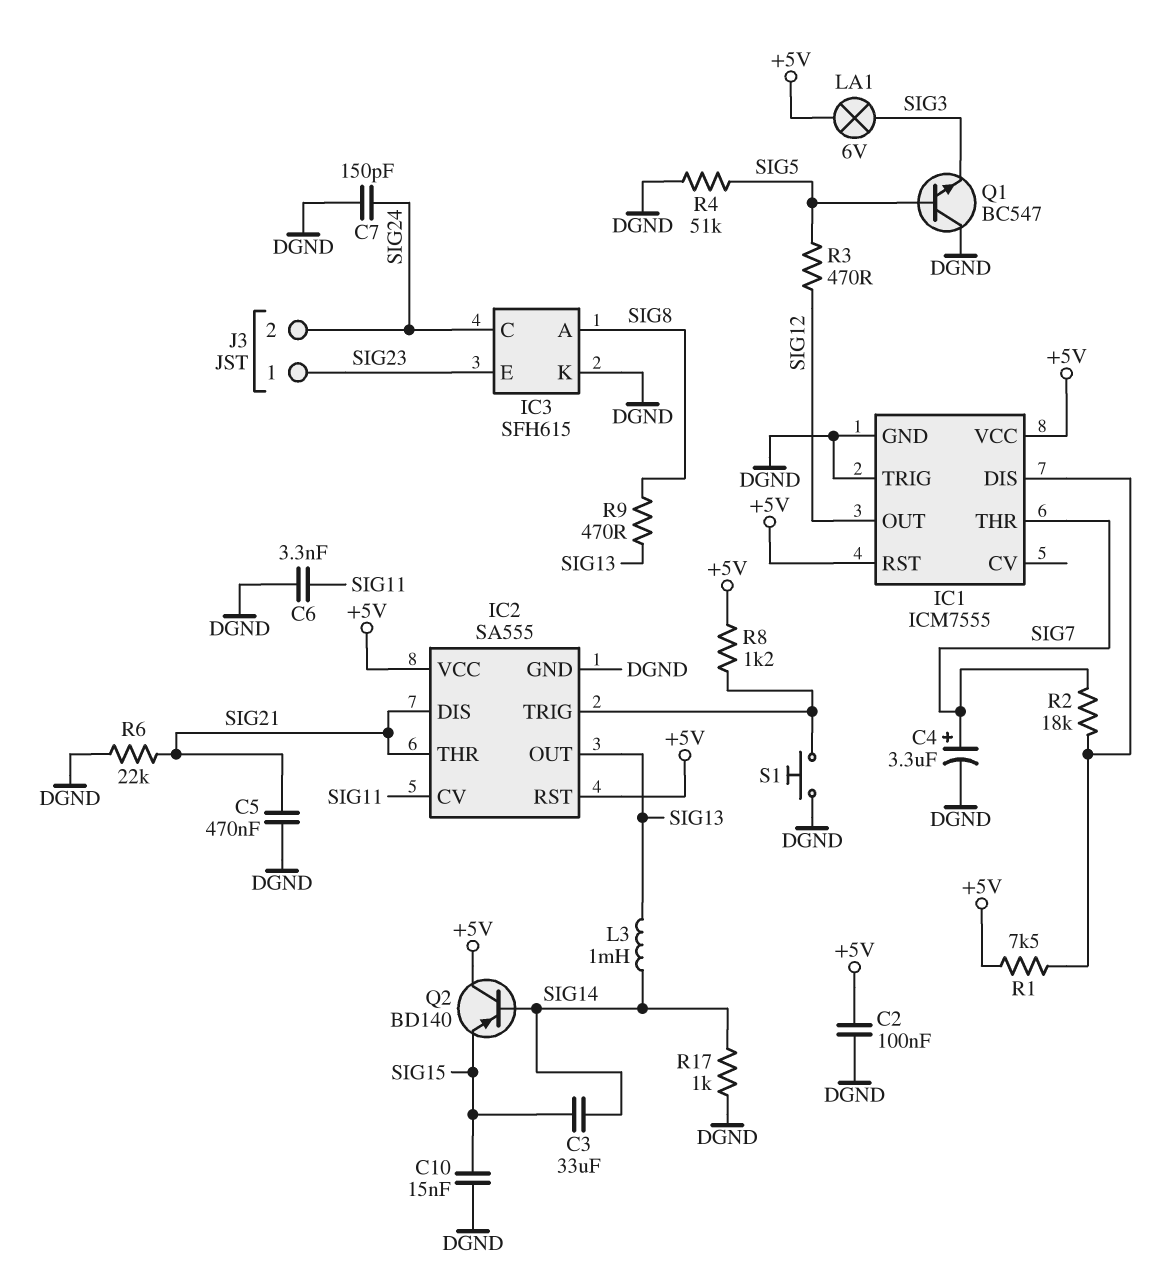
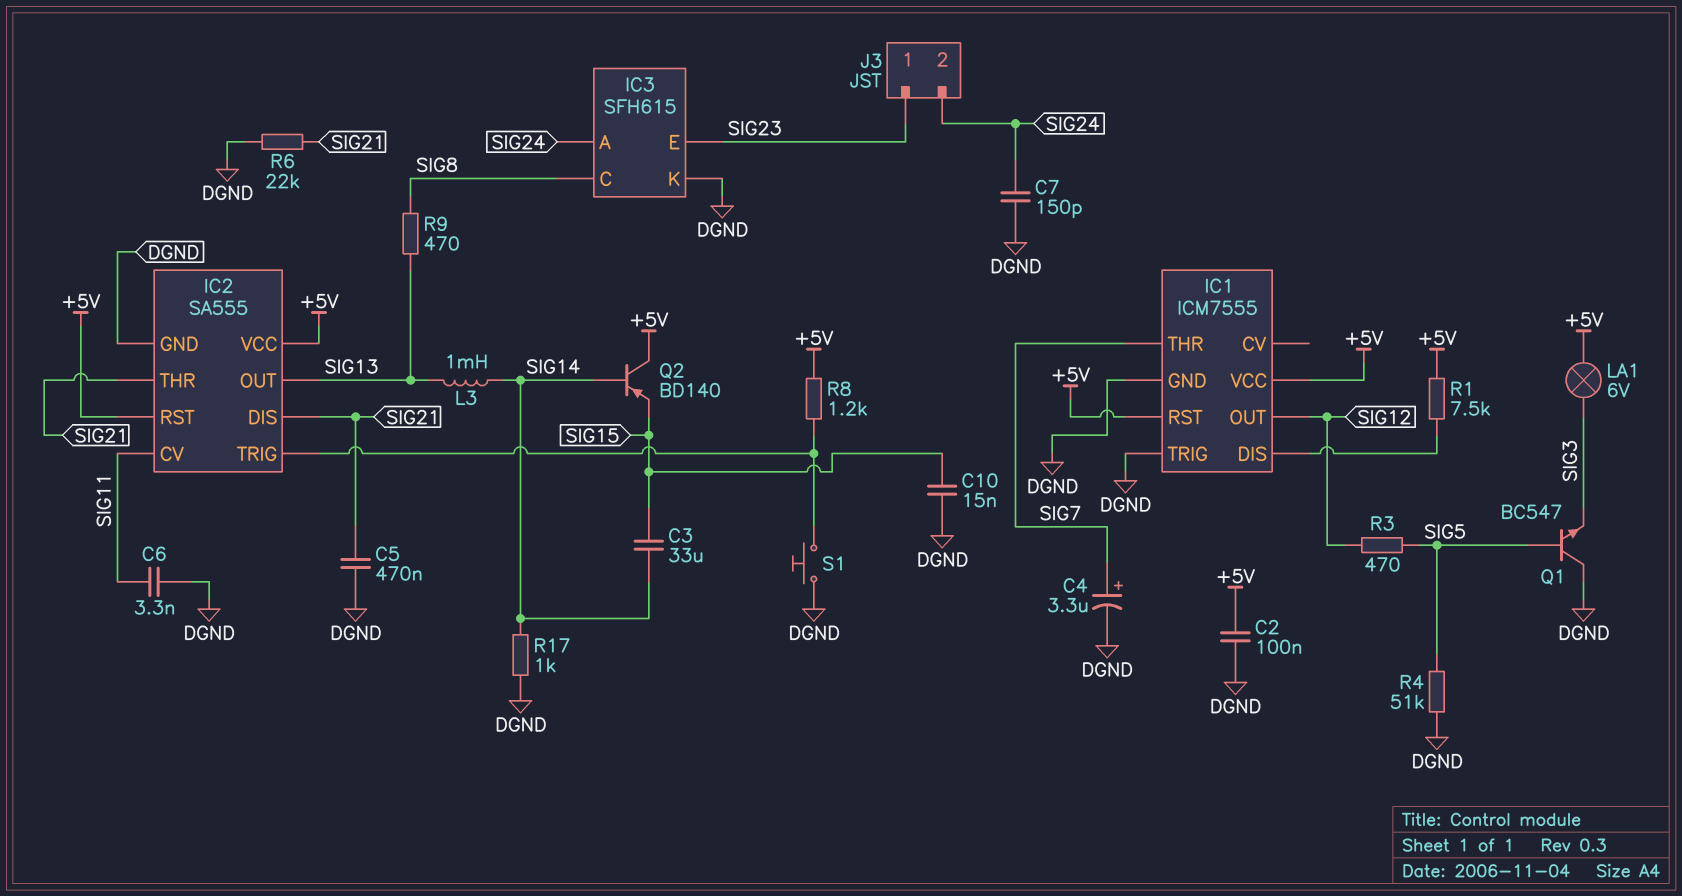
IC3 pin A: SIG8 -> SIG24
IC3 pin C: SIG24 -> SIG8
R2: 18k (IC1/DIS, SIG7) -> none

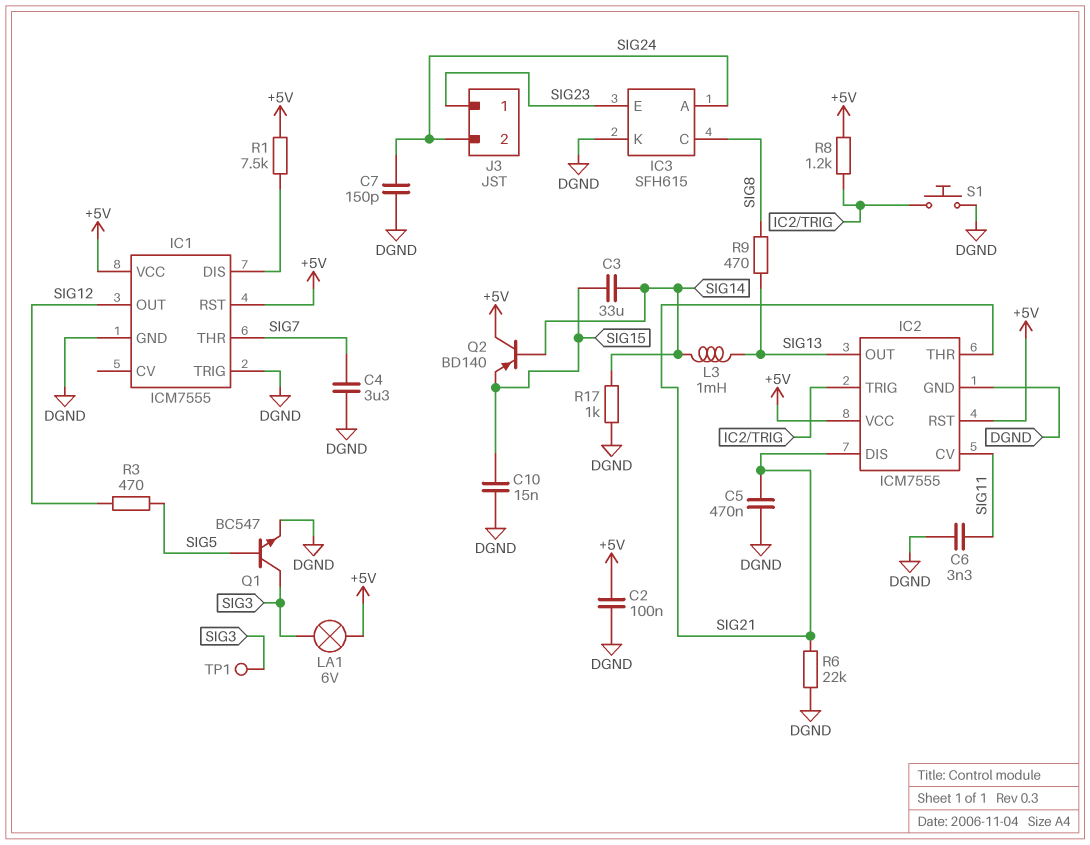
C4: 3.3uF (plus SIG7, minus DGND) -> 3.3uF (DGND, SIG7)
IC2: SA555 -> ICM7555
Q1: NPN BC547 (B SIG5, C DGND, E SIG3) -> NPN BC547 (B SIG5, C SIG3, E DGND)
R4: 51k (DGND, SIG5) -> none
TP1: none -> test point (SIG3)

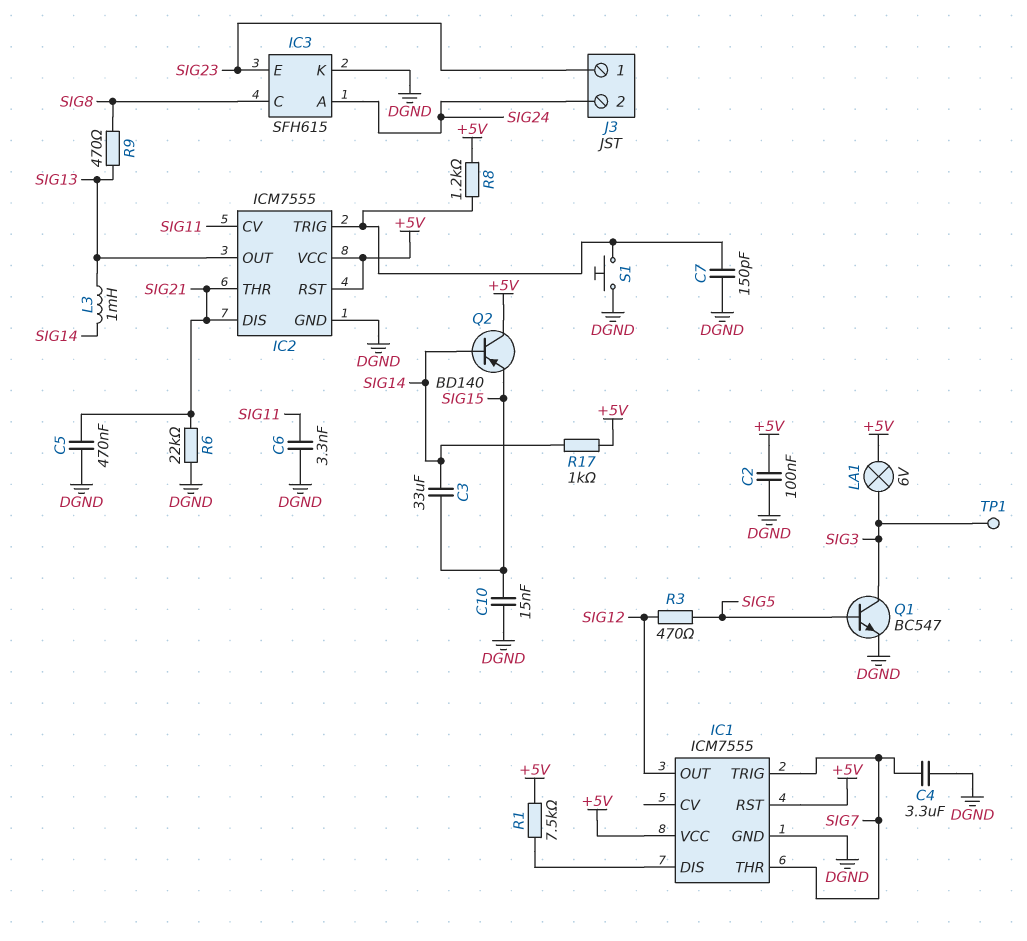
C7: 150pF (DGND, SIG24) -> 150pF (DGND, IC2/TRIG)
IC1 pin TRIG: DGND -> SIG7
R17: 1k (DGND, SIG14) -> 1k (+5V, SIG14)

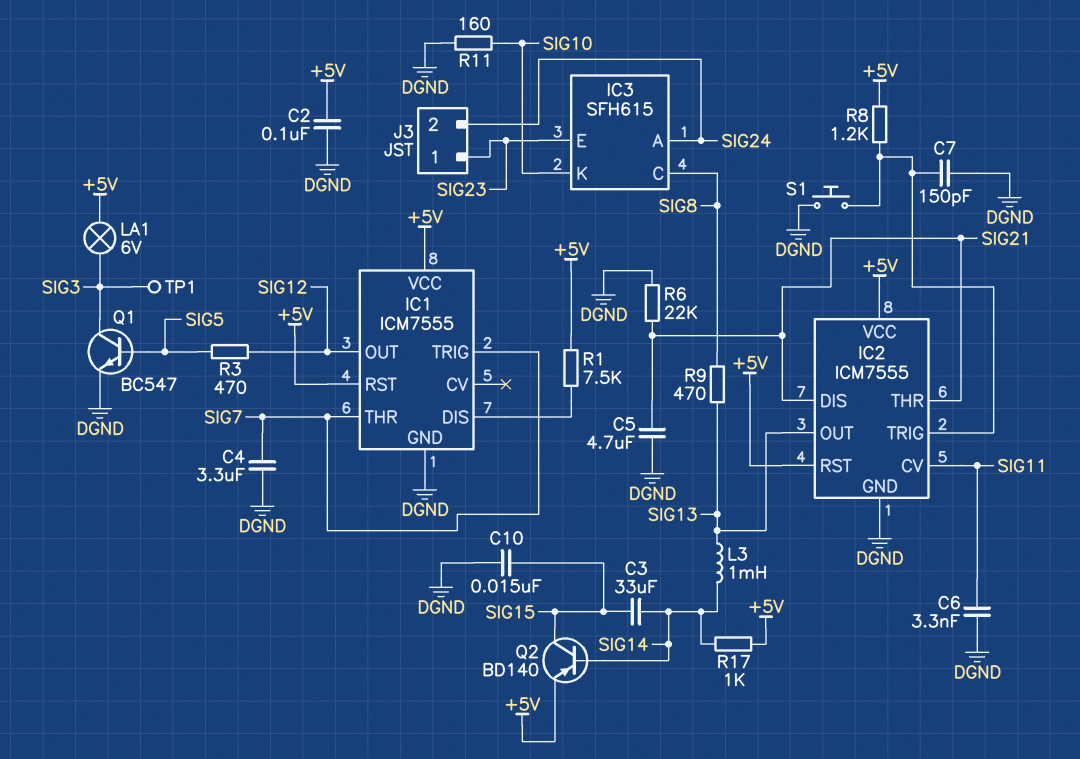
C5: 470nF (DGND, SIG21) -> 4.7uF (DGND, SIG21)
IC3 pin K: DGND -> SIG10
Q2: PNP BD140 (B SIG14, C +5V, E SIG15) -> PNP BD140 (B SIG14, C SIG15, E +5V)
R11: none -> 160 (DGND, SIG10)

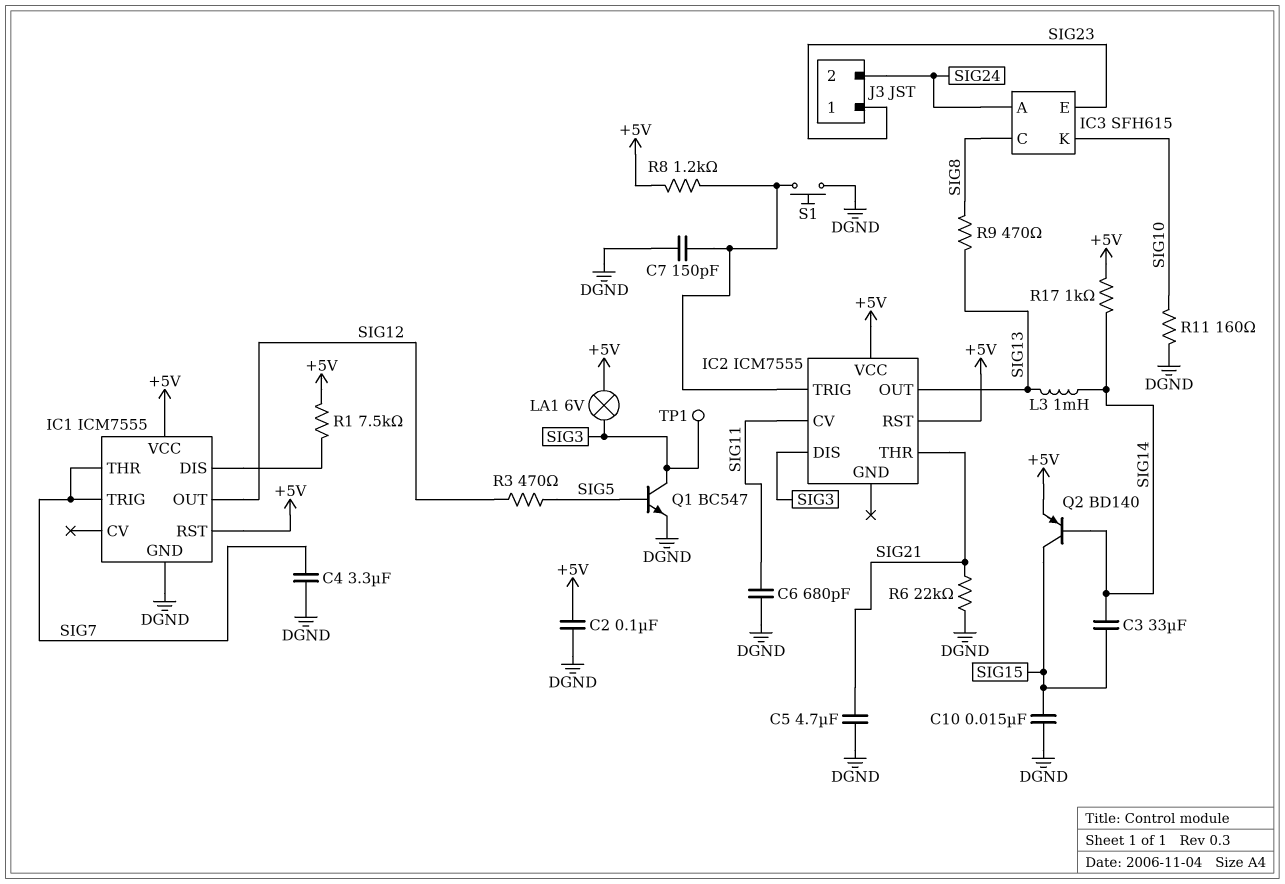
C6: 3.3nF (DGND, SIG11) -> 680pF (DGND, SIG11)
IC2 pin DIS: SIG21 -> SIG3
IC2 pin GND: DGND -> none

